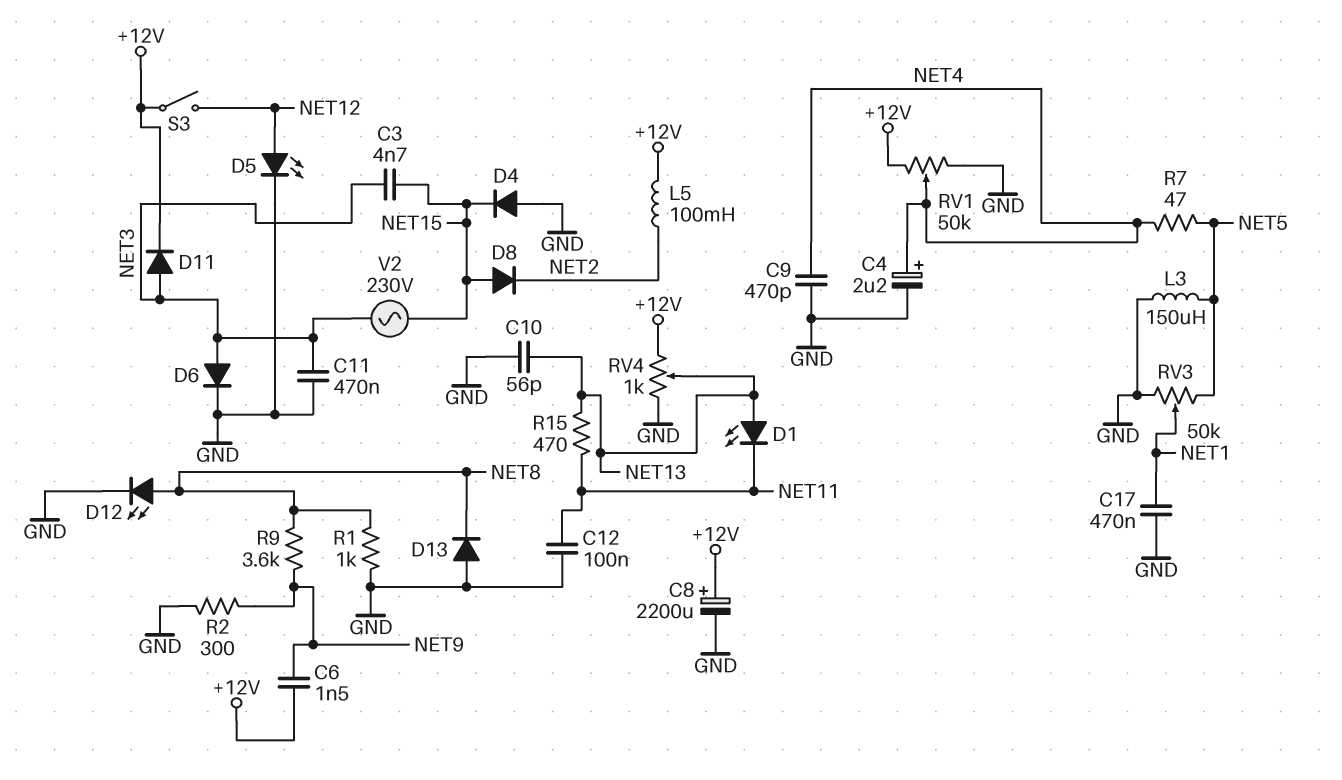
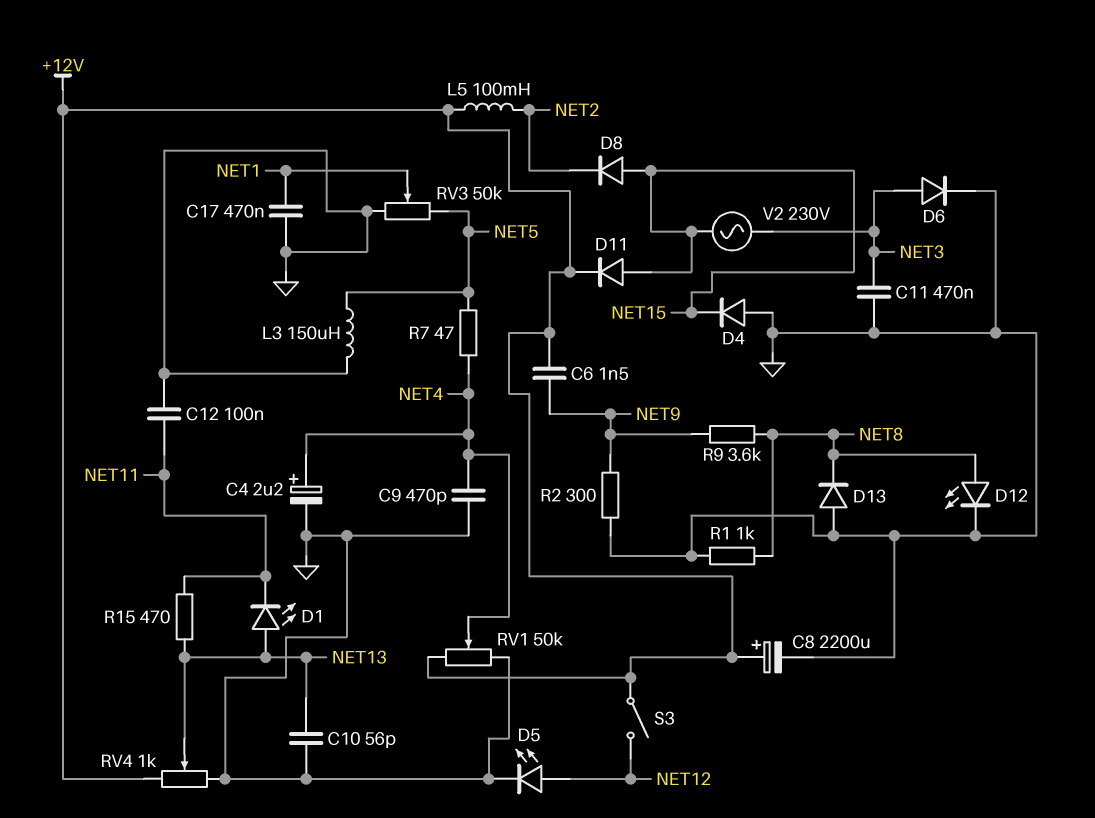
C3: 4.7nF (NET3, NET15) -> none
D11: diode (A NET3, K +12V) -> diode (A NET15, K +12V)

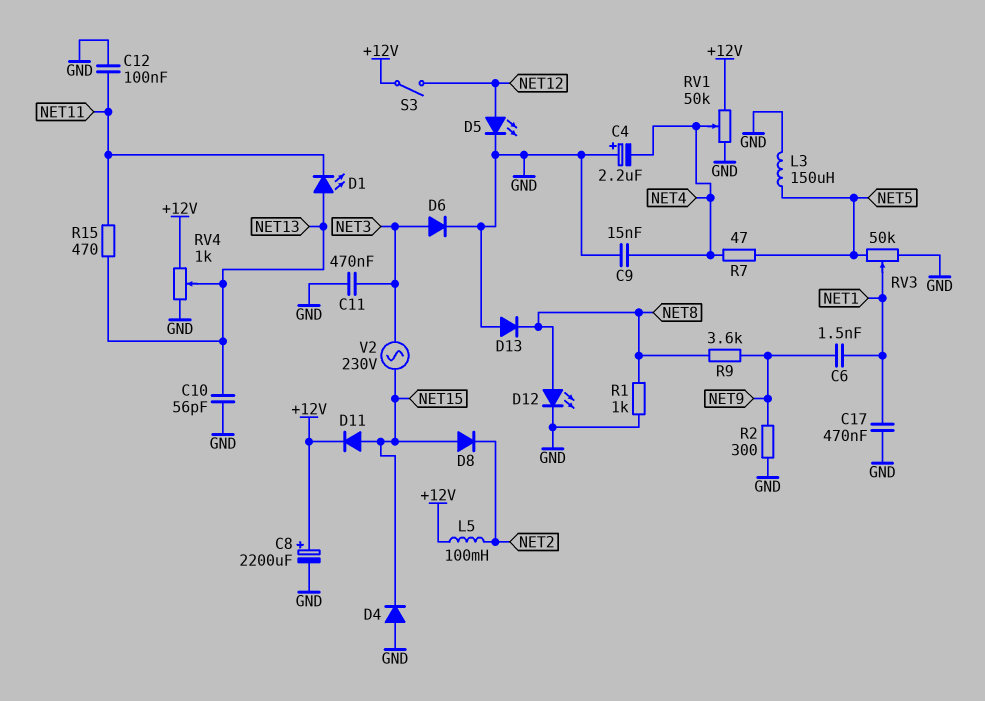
C4: 2.2uF (plus NET4, minus GND) -> 2.2uF (plus GND, minus NET4)
C6: 1.5nF (+12V, NET9) -> 1.5nF (NET1, NET9)
C9: 470pF (GND, NET4) -> 15nF (GND, NET4)

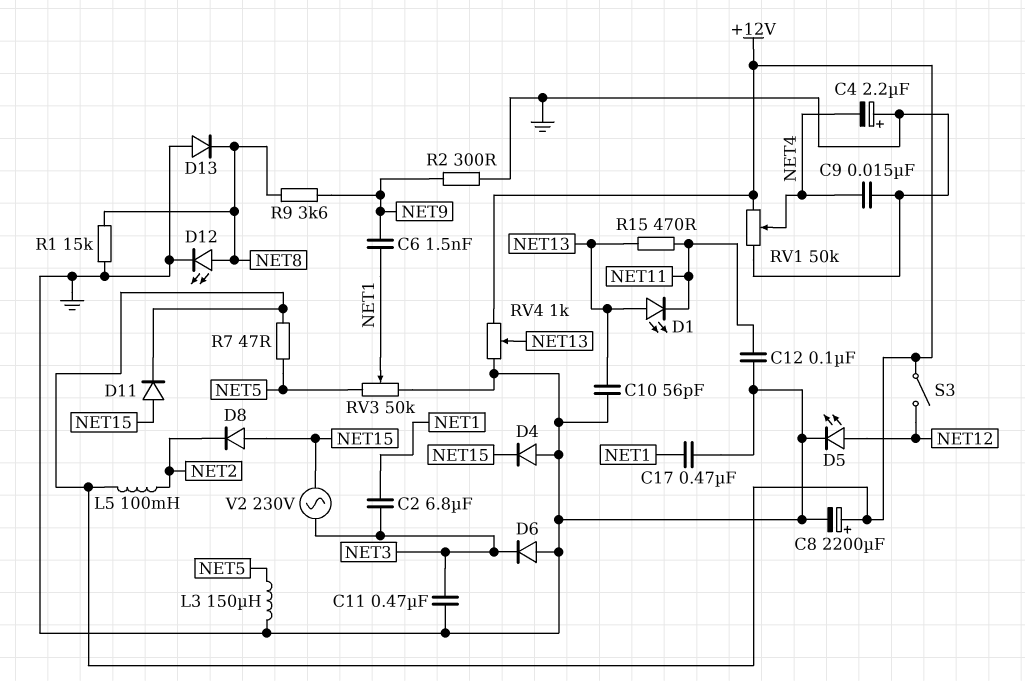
C2: none -> 6.8uF (NET1, NET3)
D6: diode (A NET3, K GND) -> diode (A GND, K NET3)
R1: 1k (GND, NET8) -> 15k (GND, NET8)
R7: 47 (NET4, NET5) -> 47 (+12V, NET5)

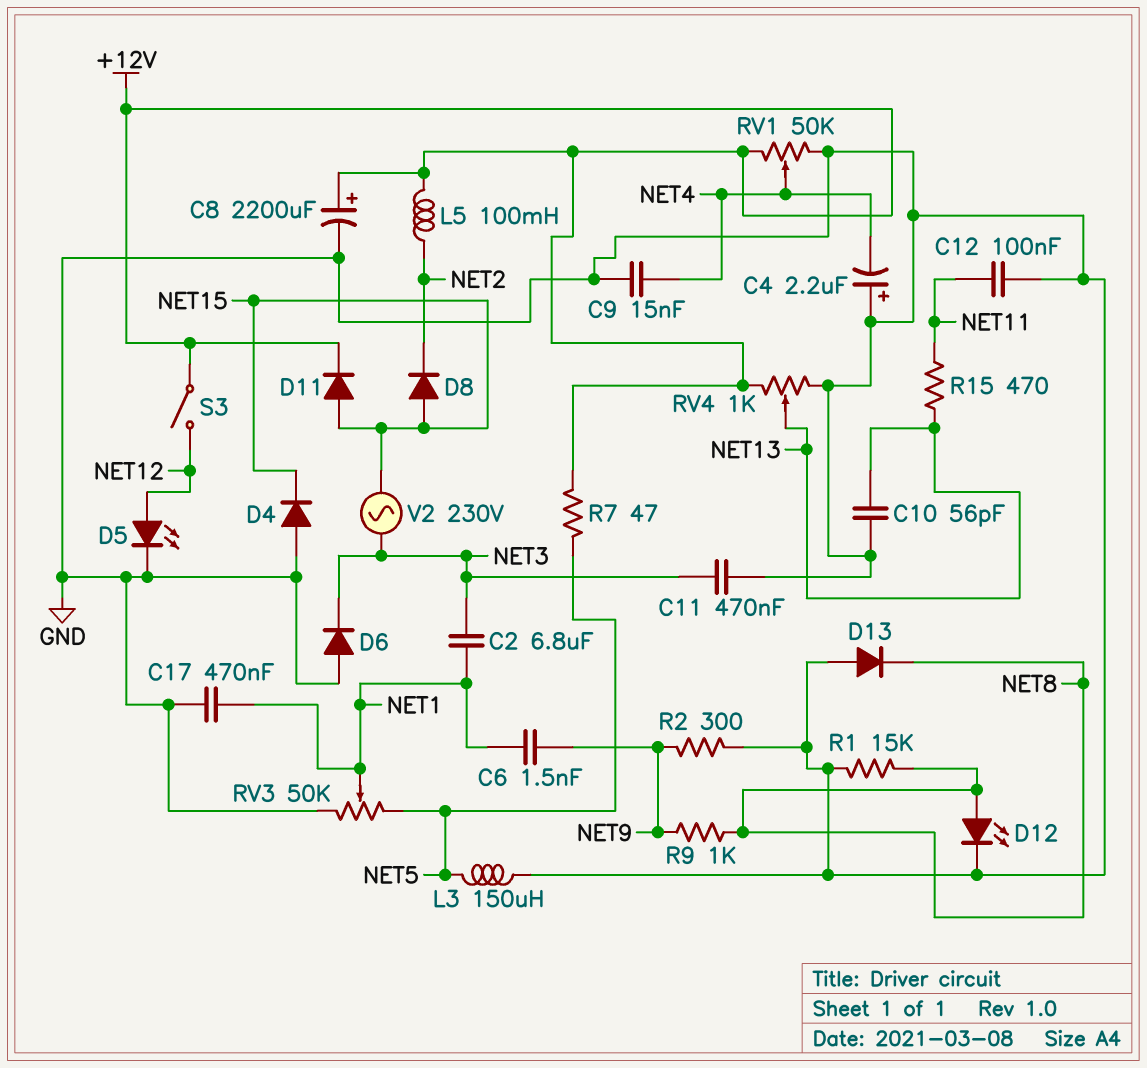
D1: LED (A NET13, K NET11) -> none
R9: 3.6k (NET8, NET9) -> 1k (NET8, NET9)

